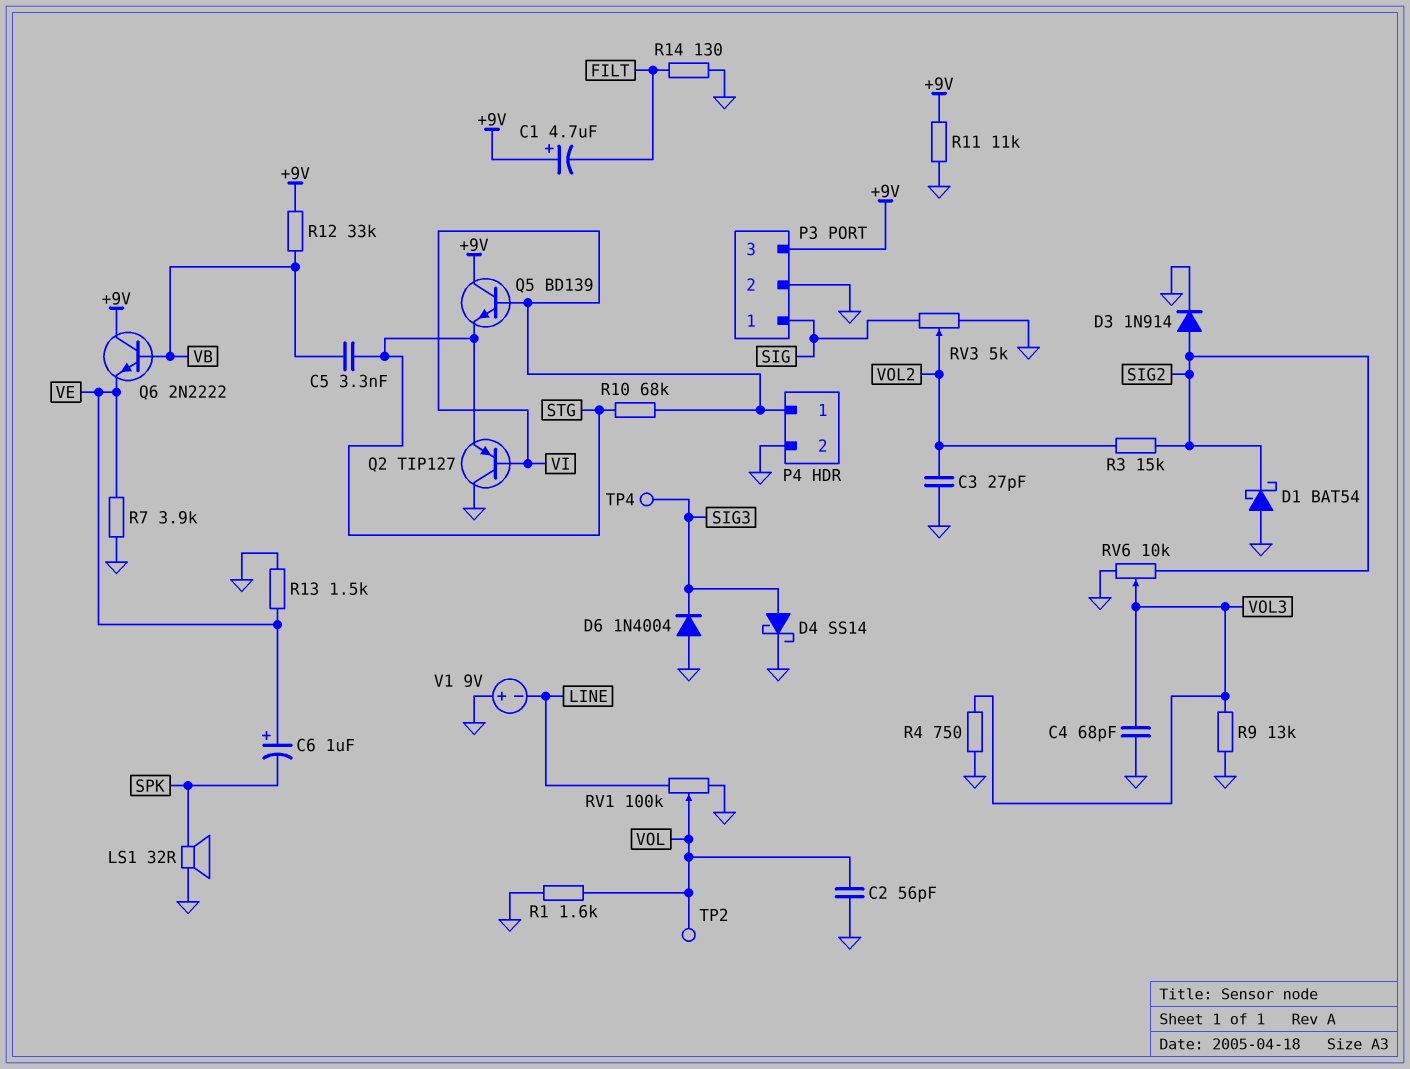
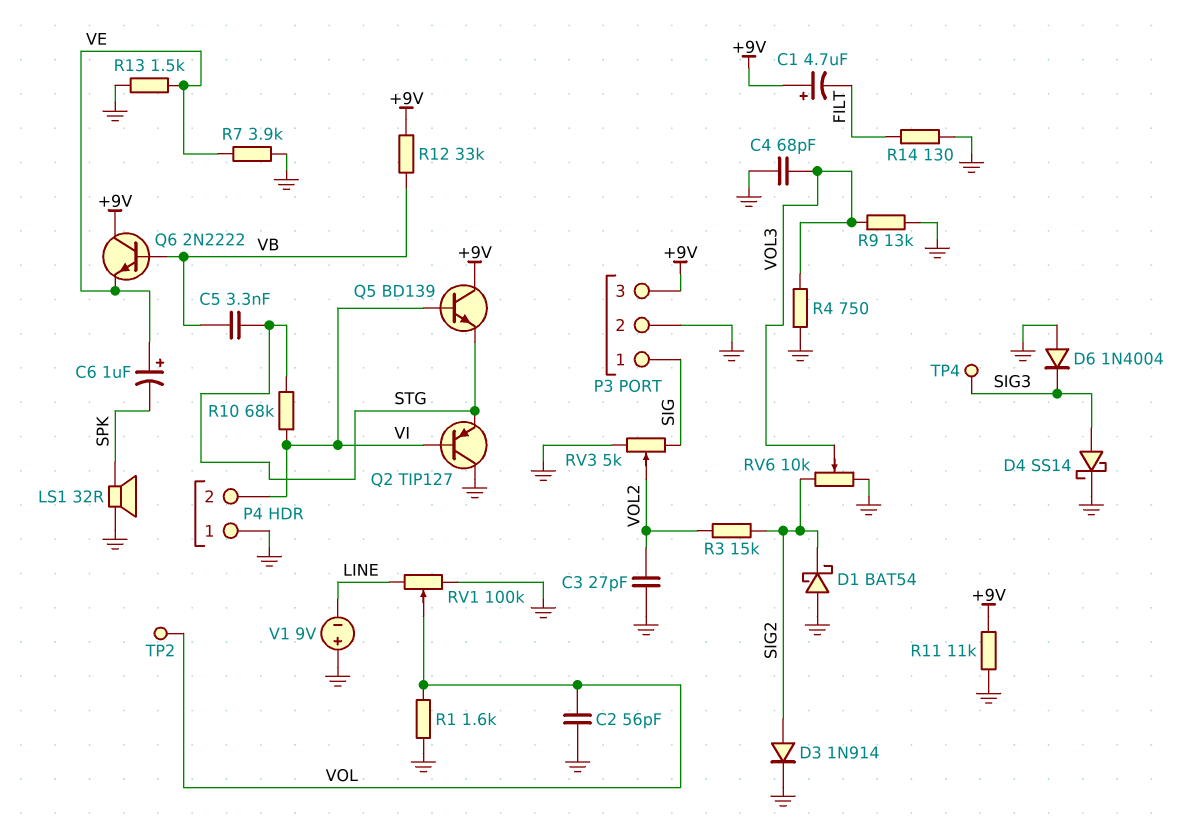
P4 pin 1: VI -> GND
P4 pin 2: GND -> VI

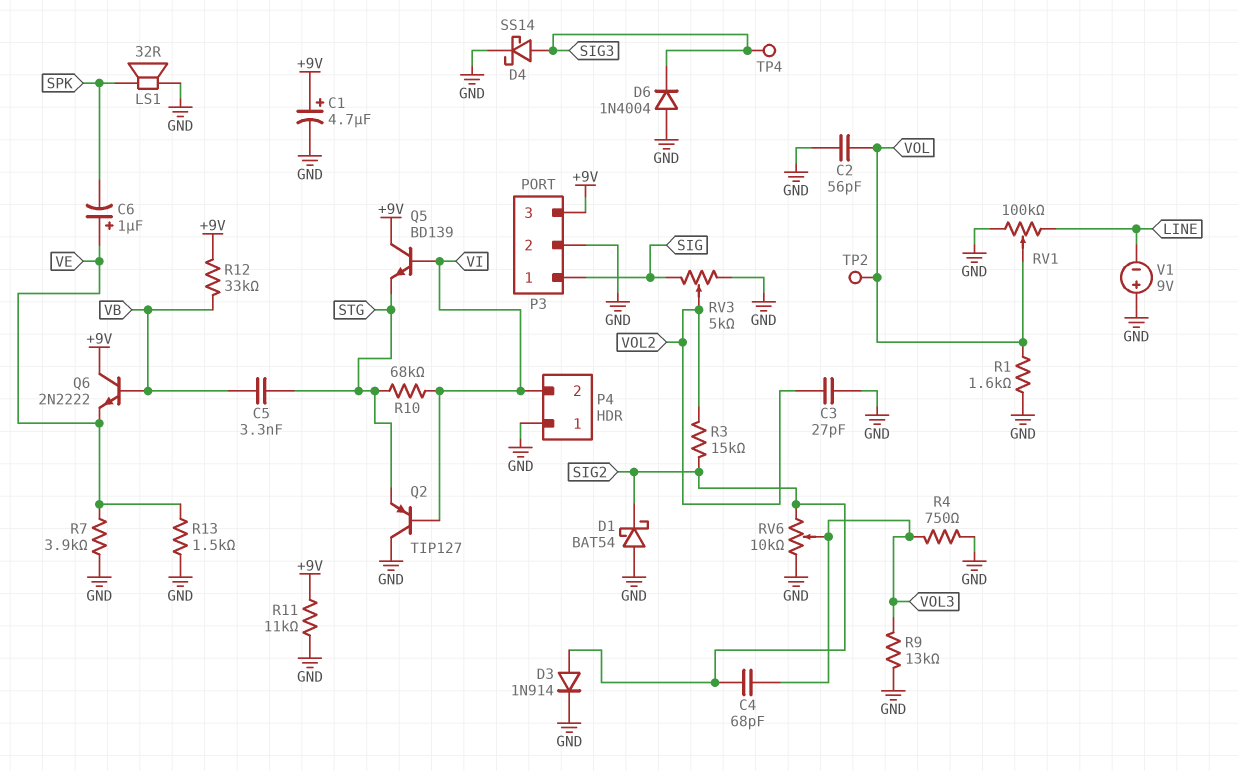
C1: 4.7uF (plus +9V, minus FILT) -> 4.7uF (plus +9V, minus GND)
C4: 68pF (GND, VOL3) -> 68pF (SIG2, VOL3)
R14: 130 (FILT, GND) -> none

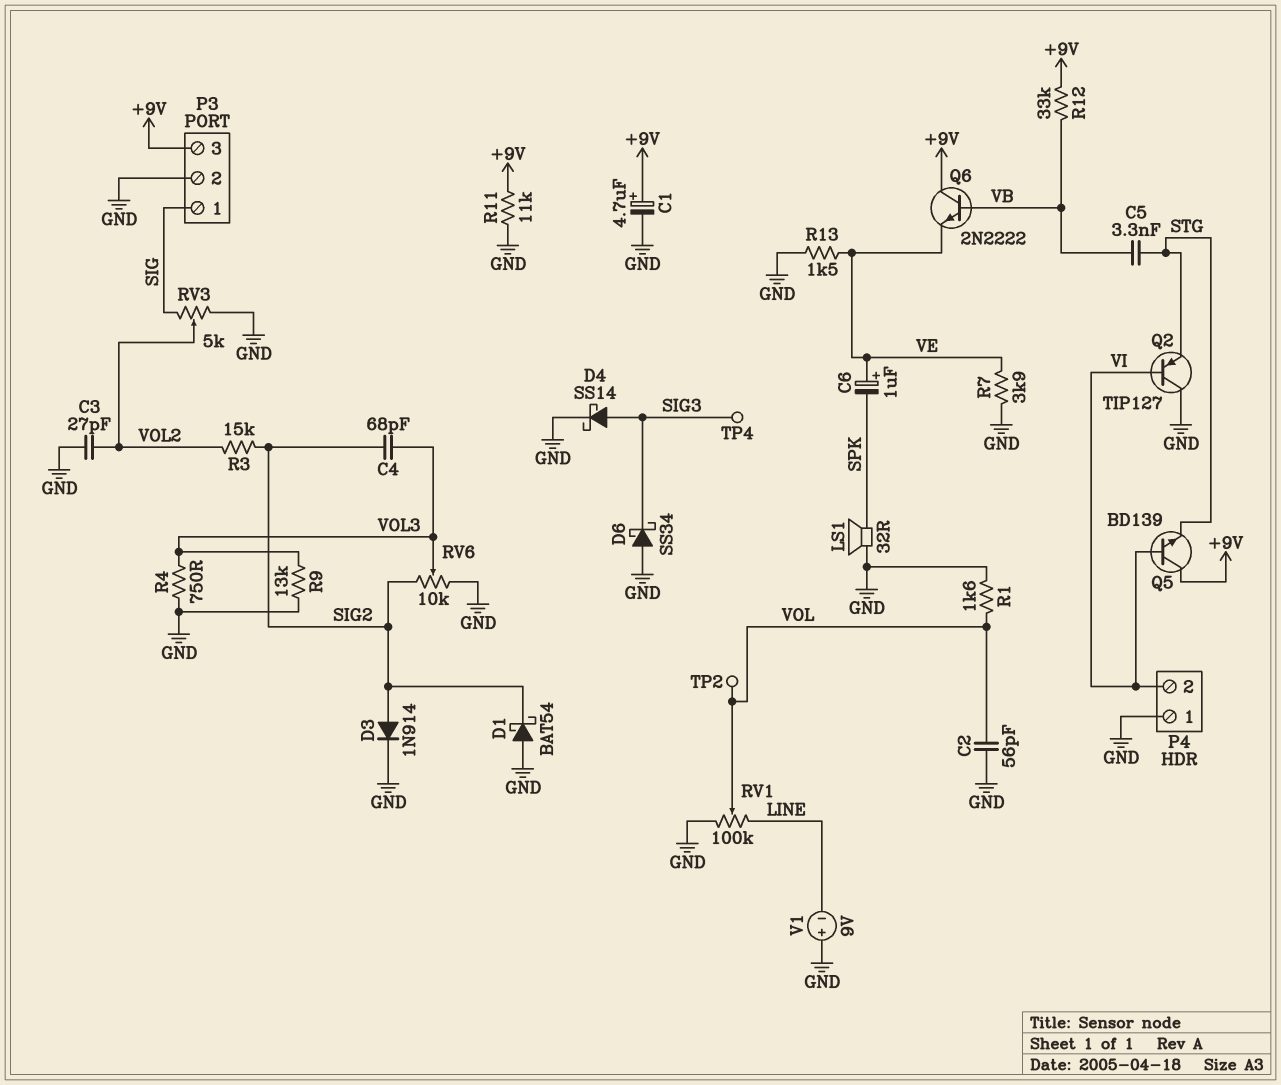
D6: diode 1N4004 (A GND, K SIG3) -> schottky SS34 (A GND, K SIG3)
R10: 68k (STG, VI) -> none

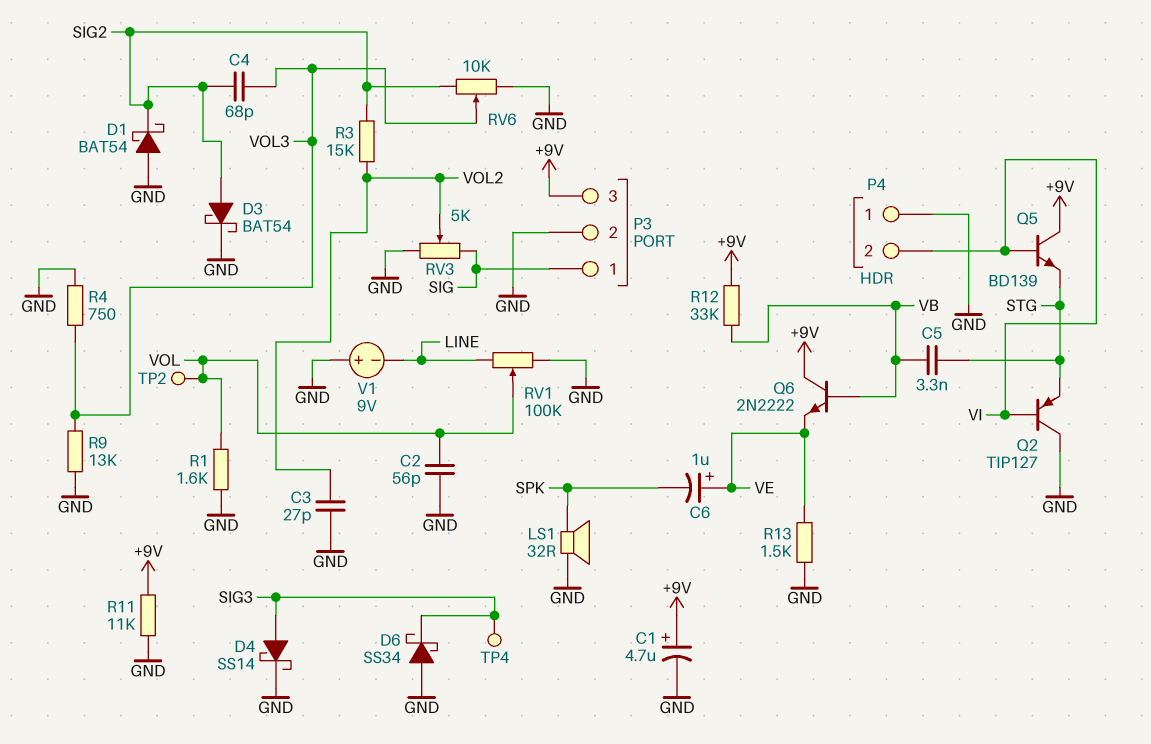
D3: diode 1N914 (A SIG2, K GND) -> schottky BAT54 (A SIG2, K GND)
R7: 3.9k (GND, VE) -> none

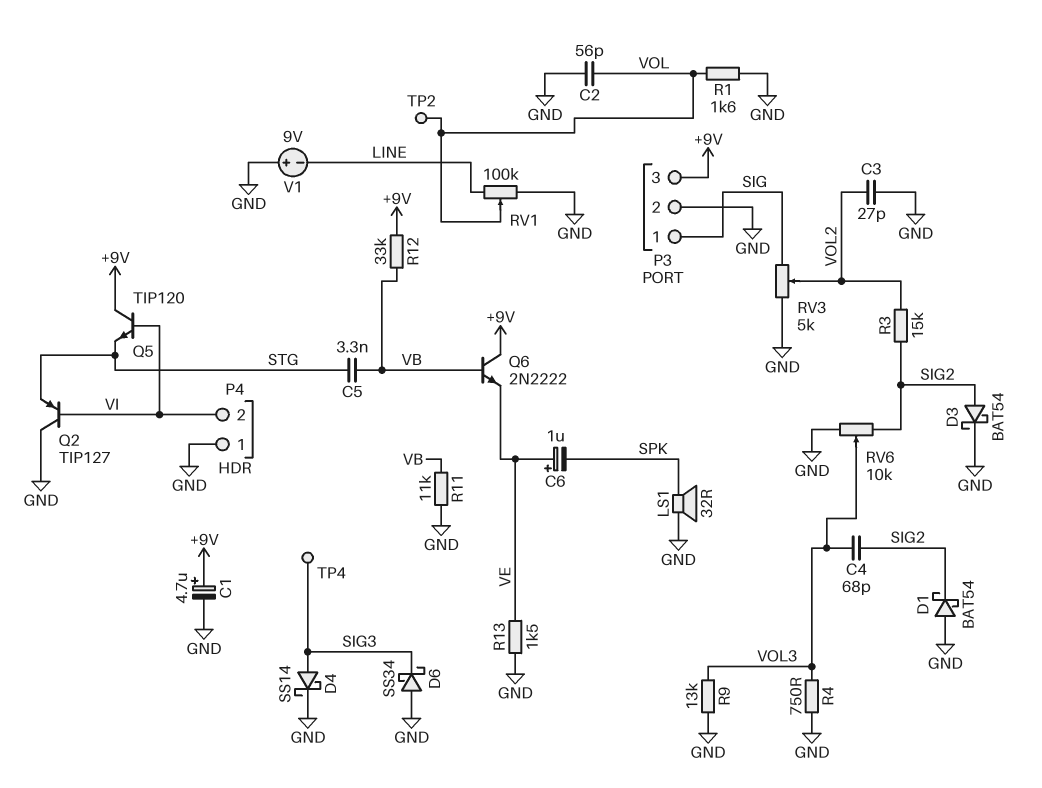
Q5: NPN BD139 (B VI, C +9V, E STG) -> NPN TIP120 (B VI, C +9V, E STG)
R11: 11k (+9V, GND) -> 11k (GND, VB)

